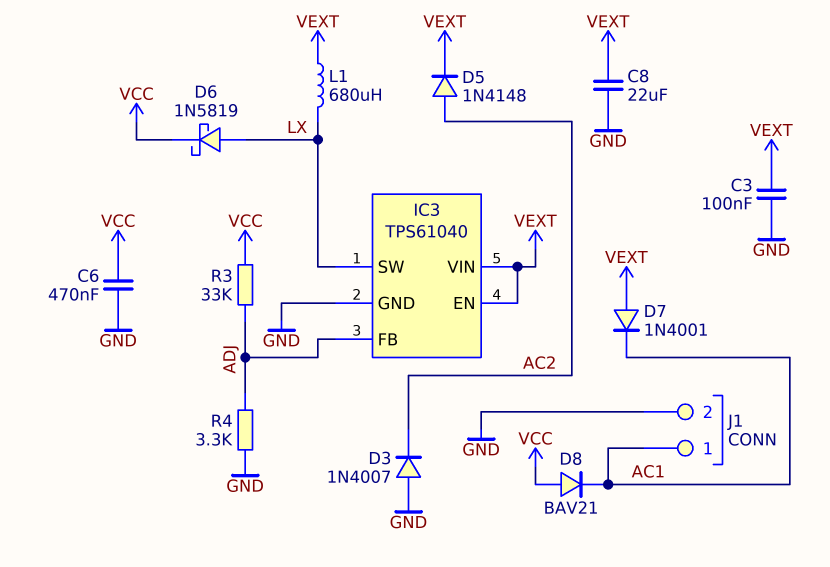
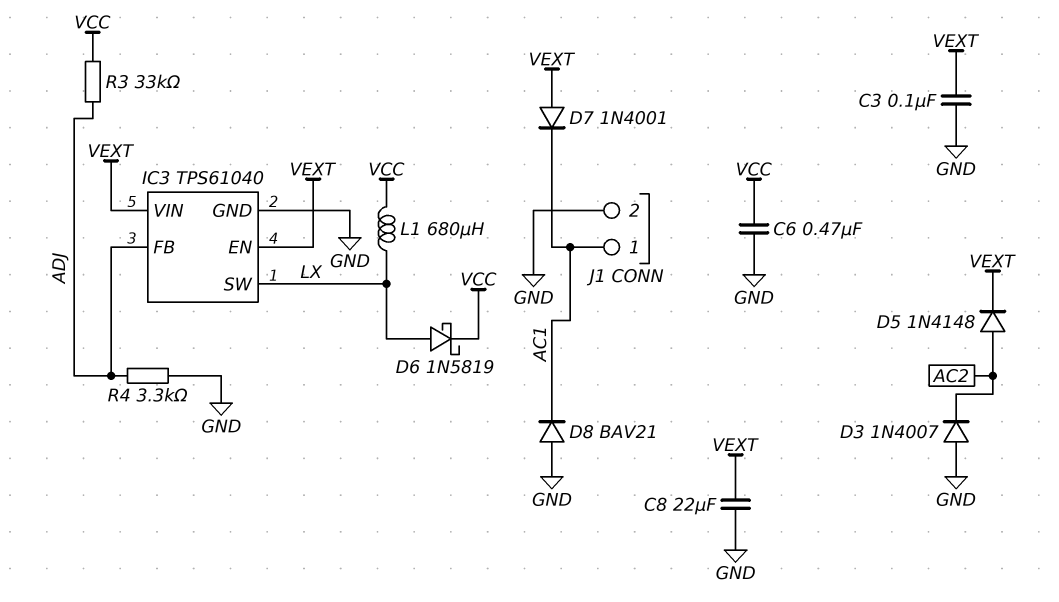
D8: diode BAV21 (A VCC, K AC1) -> diode BAV21 (A GND, K AC1)
L1: 680uH (LX, VEXT) -> 680uH (LX, VCC)

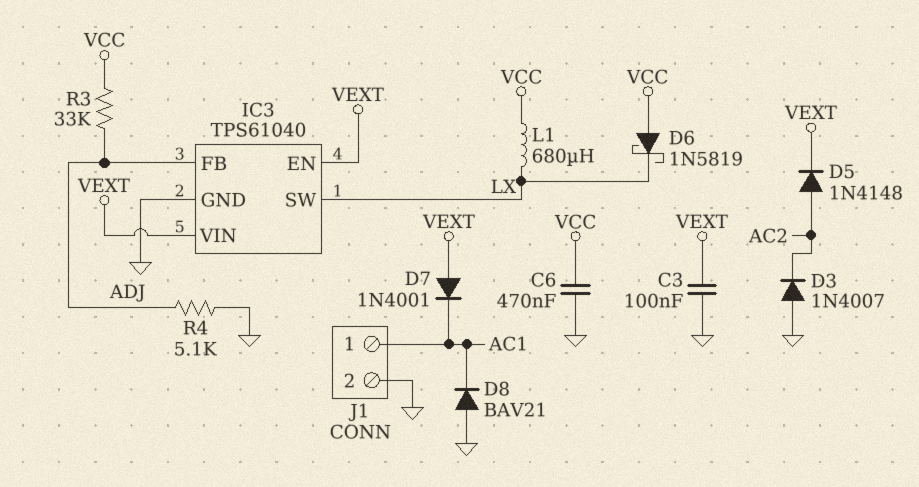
C8: 22uF (GND, VEXT) -> none
D6: schottky 1N5819 (A LX, K VCC) -> schottky 1N5819 (A VCC, K LX)
R4: 3.3k (ADJ, GND) -> 5.1k (ADJ, GND)

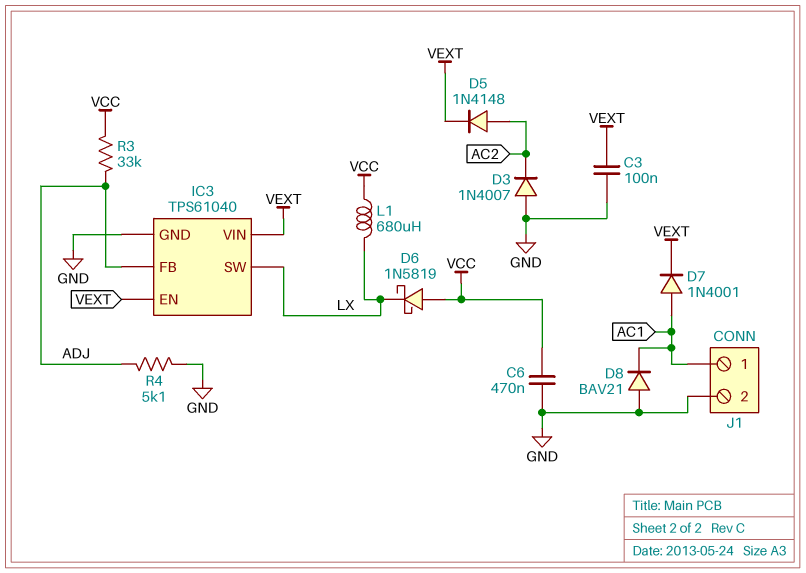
D7: diode 1N4001 (A VEXT, K AC1) -> diode 1N4001 (A AC1, K VEXT)

